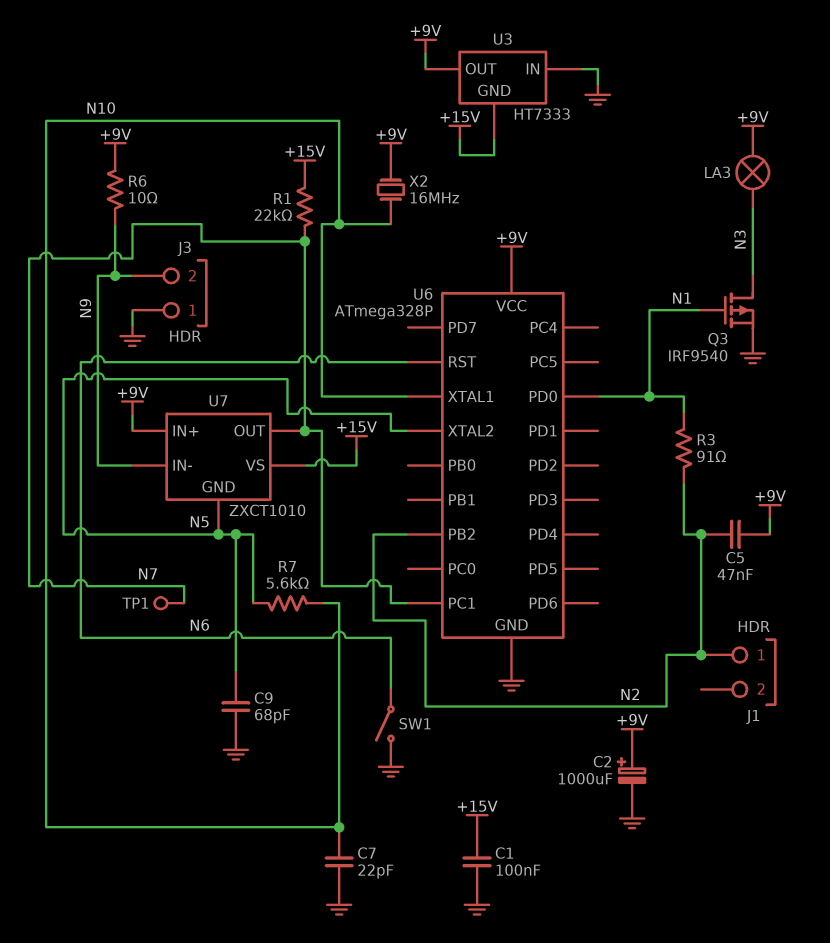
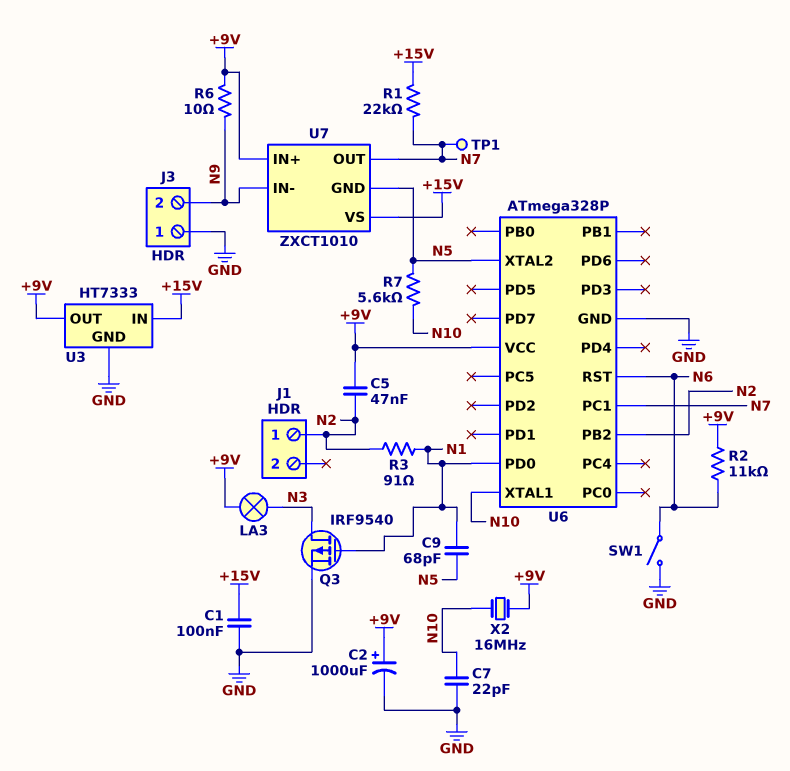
C9: 68pF (GND, N5) -> 68pF (N1, N5)
R2: none -> 11k (+9V, N6)
U3 pin GND: +15V -> GND
U3 pin IN: GND -> +15V

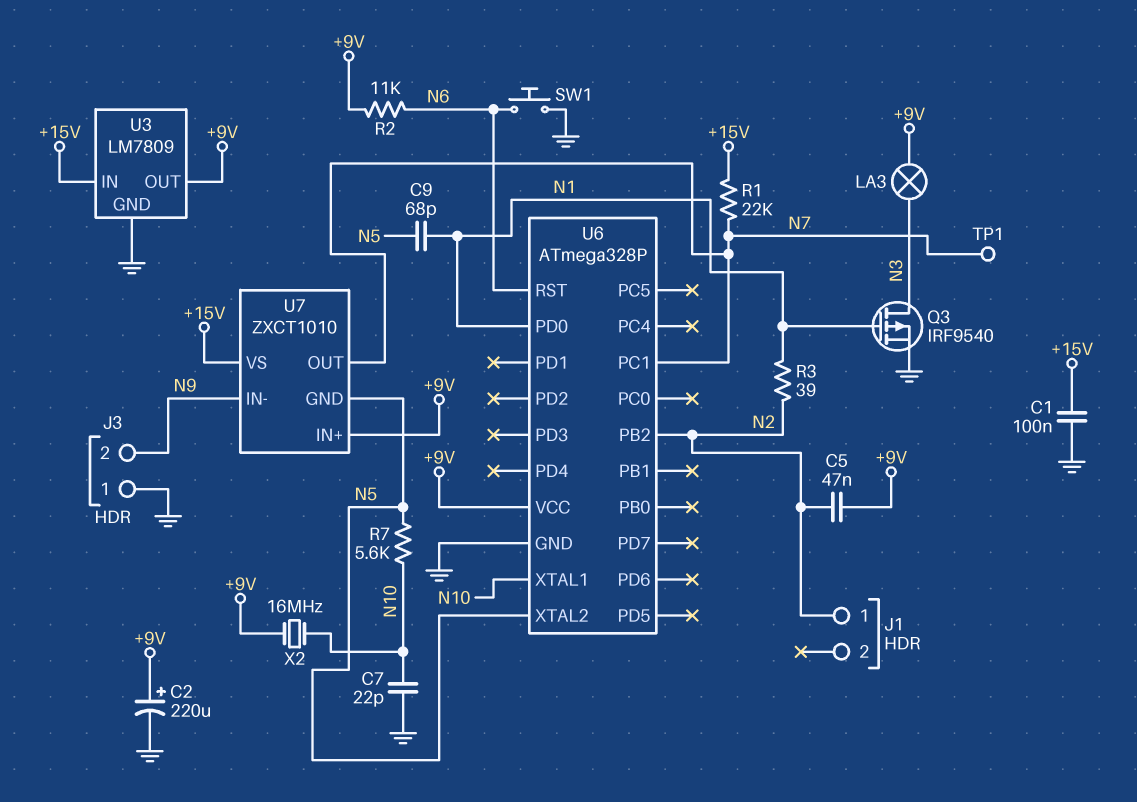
C2: 1000uF (plus +9V, minus GND) -> 220uF (plus +9V, minus GND)
R3: 91 (N1, N2) -> 39 (N1, N2)
R6: 10 (+9V, N9) -> none
SW1: switch (GND, N6) -> button (GND, N6)
U3: HT7333 -> LM7809

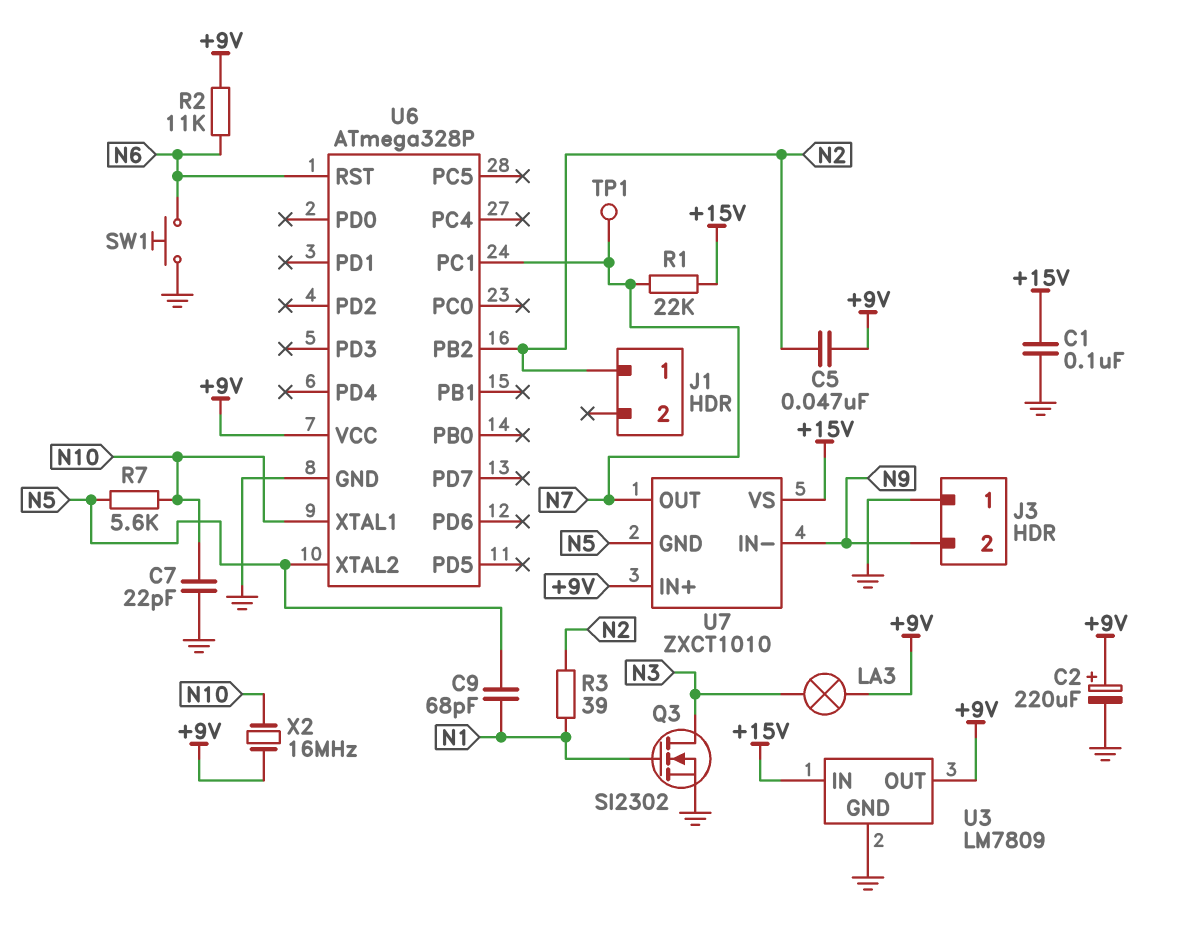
Q3: PMOS IRF9540 (G N1, D N3, S GND) -> NMOS SI2302 (G N1, D N3, S GND)
U6 pin PD0: N1 -> none

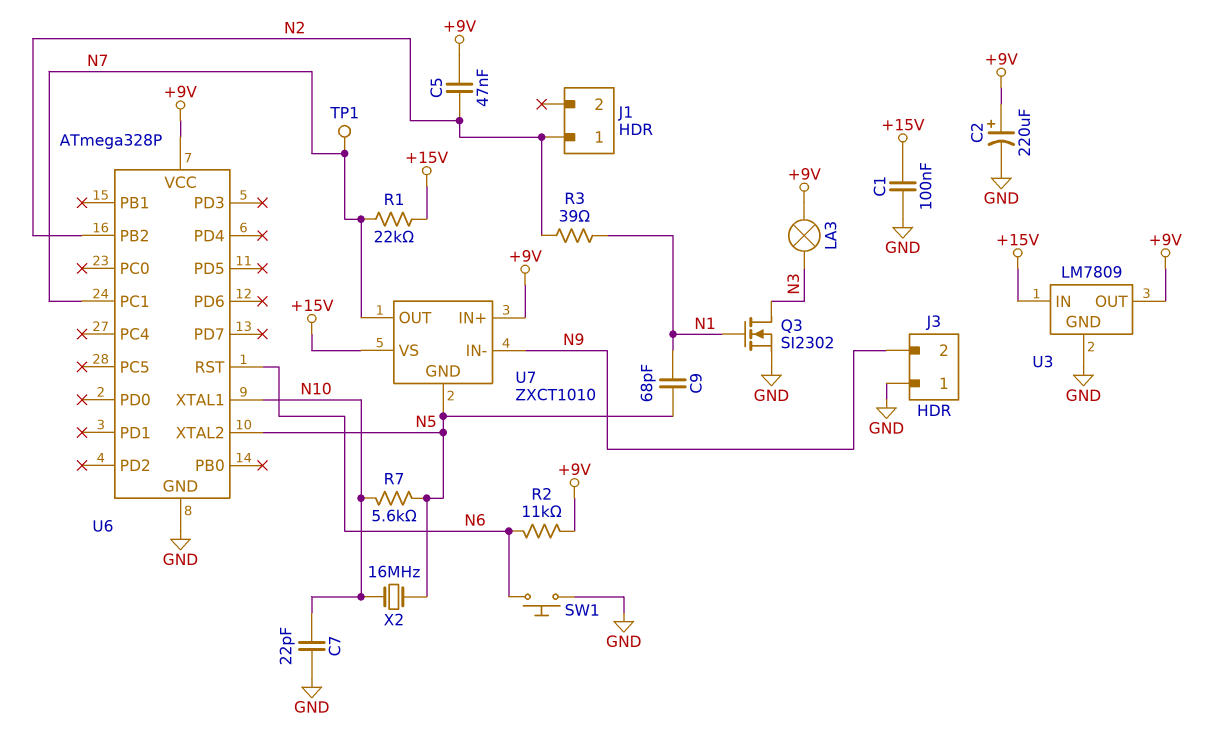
X2: 16MHz (+9V, N10) -> 16MHz (N5, N10)

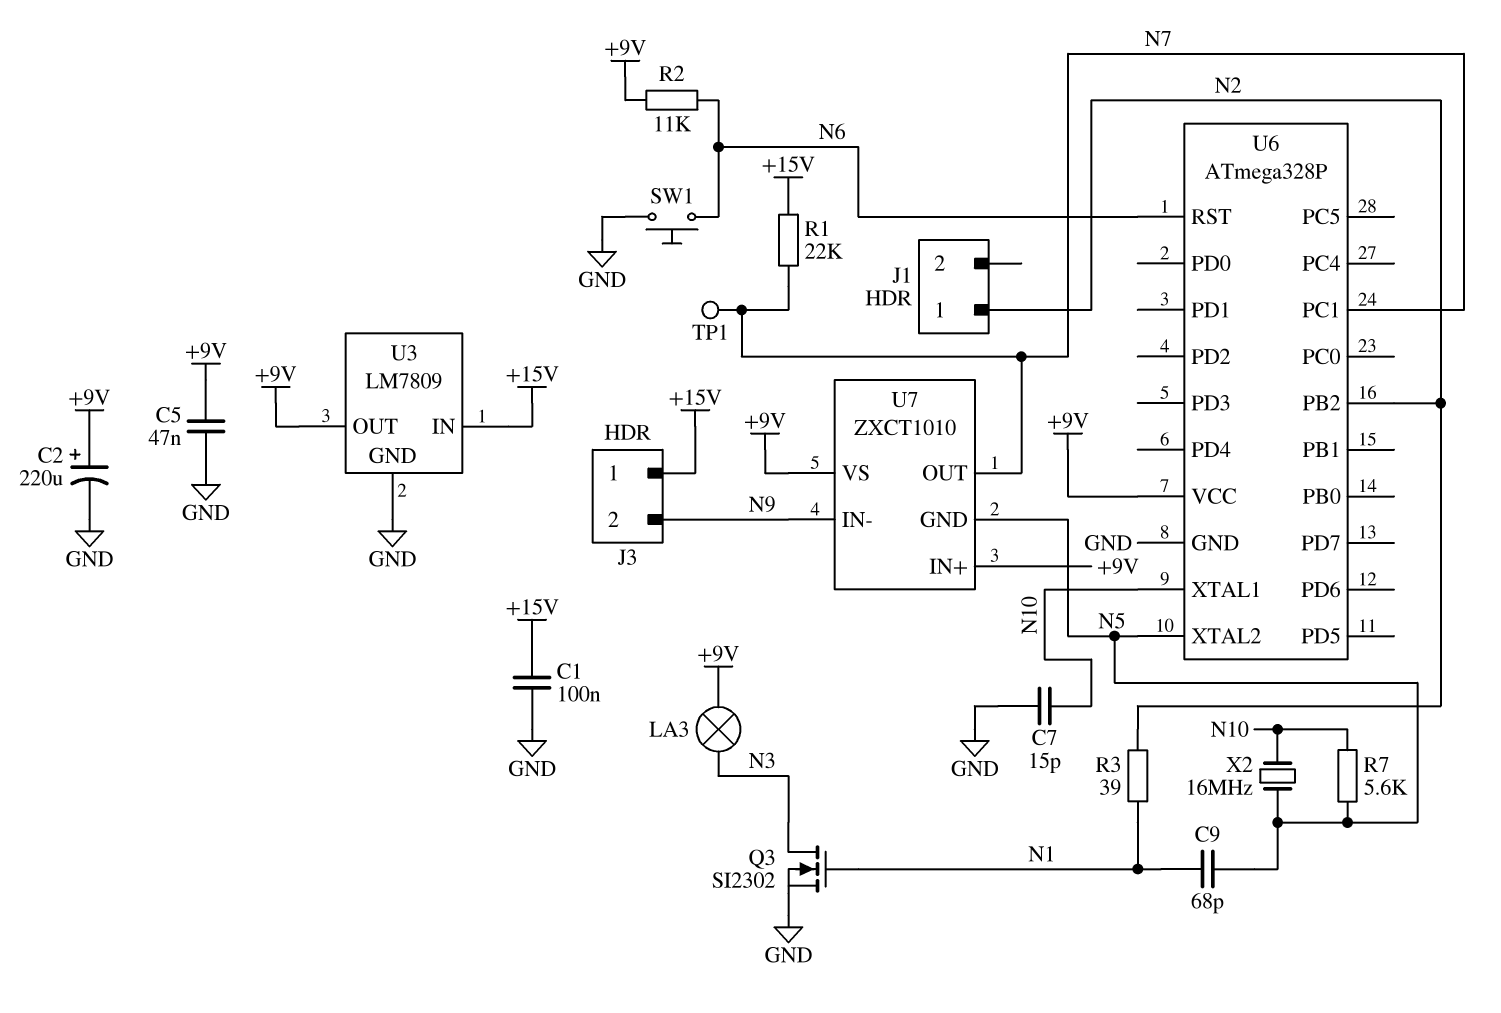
C5: 47nF (+9V, N2) -> 47nF (+9V, GND)
C7: 22pF (GND, N10) -> 15pF (GND, N10)
J3 pin 1: GND -> +15V
U7 pin VS: +15V -> +9V

